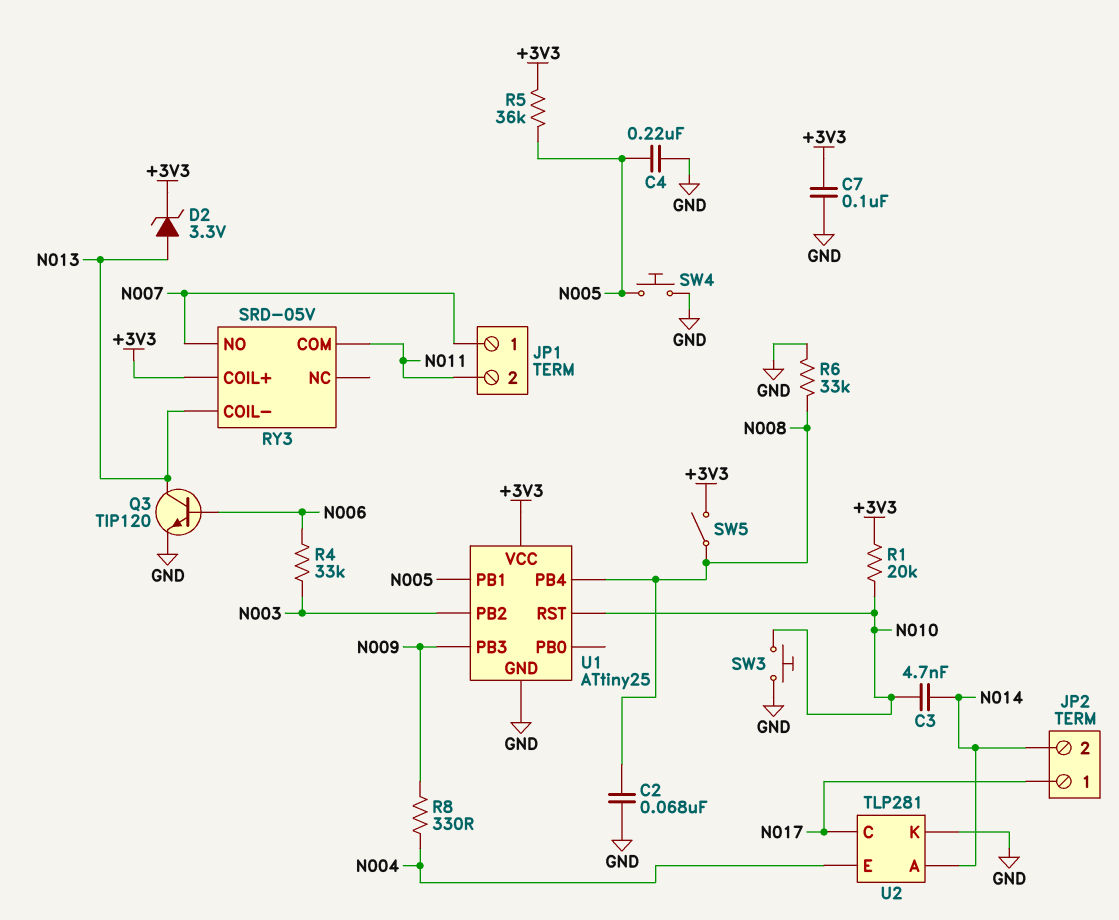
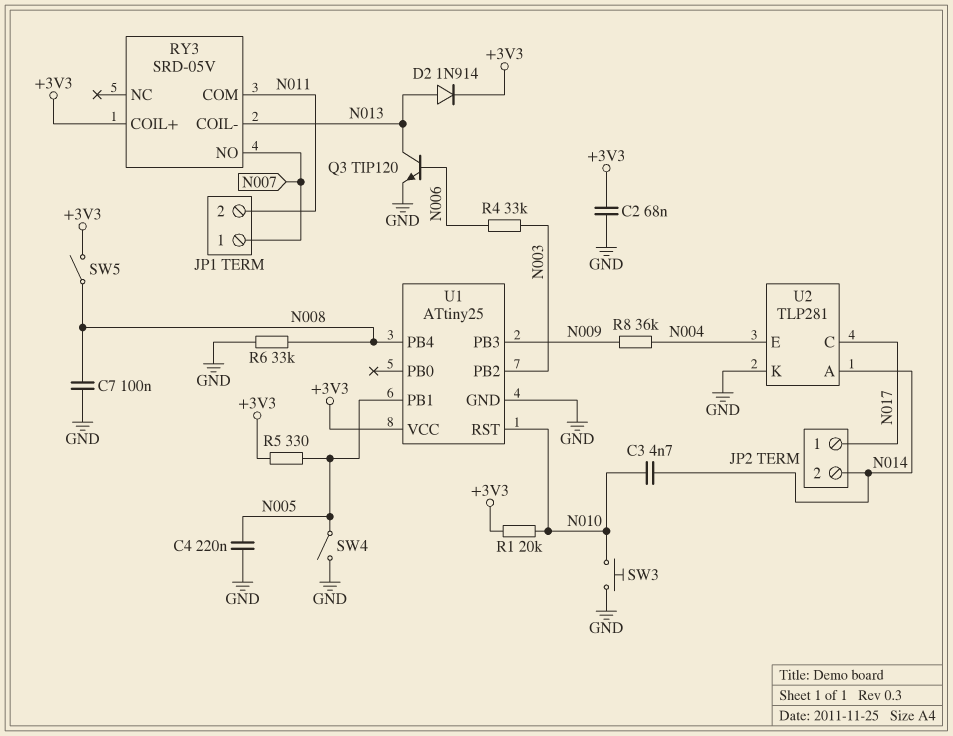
C2: 68nF (GND, N008) -> 68nF (+3V3, GND)
C7: 100nF (+3V3, GND) -> 100nF (GND, N008)
D2: zener 3.3V (A N013, K +3V3) -> diode 1N914 (A N013, K +3V3)
R5: 36k (+3V3, N005) -> 330 (+3V3, N005)
R8: 330 (N004, N009) -> 36k (N004, N009)
SW4: button (GND, N005) -> switch (GND, N005)

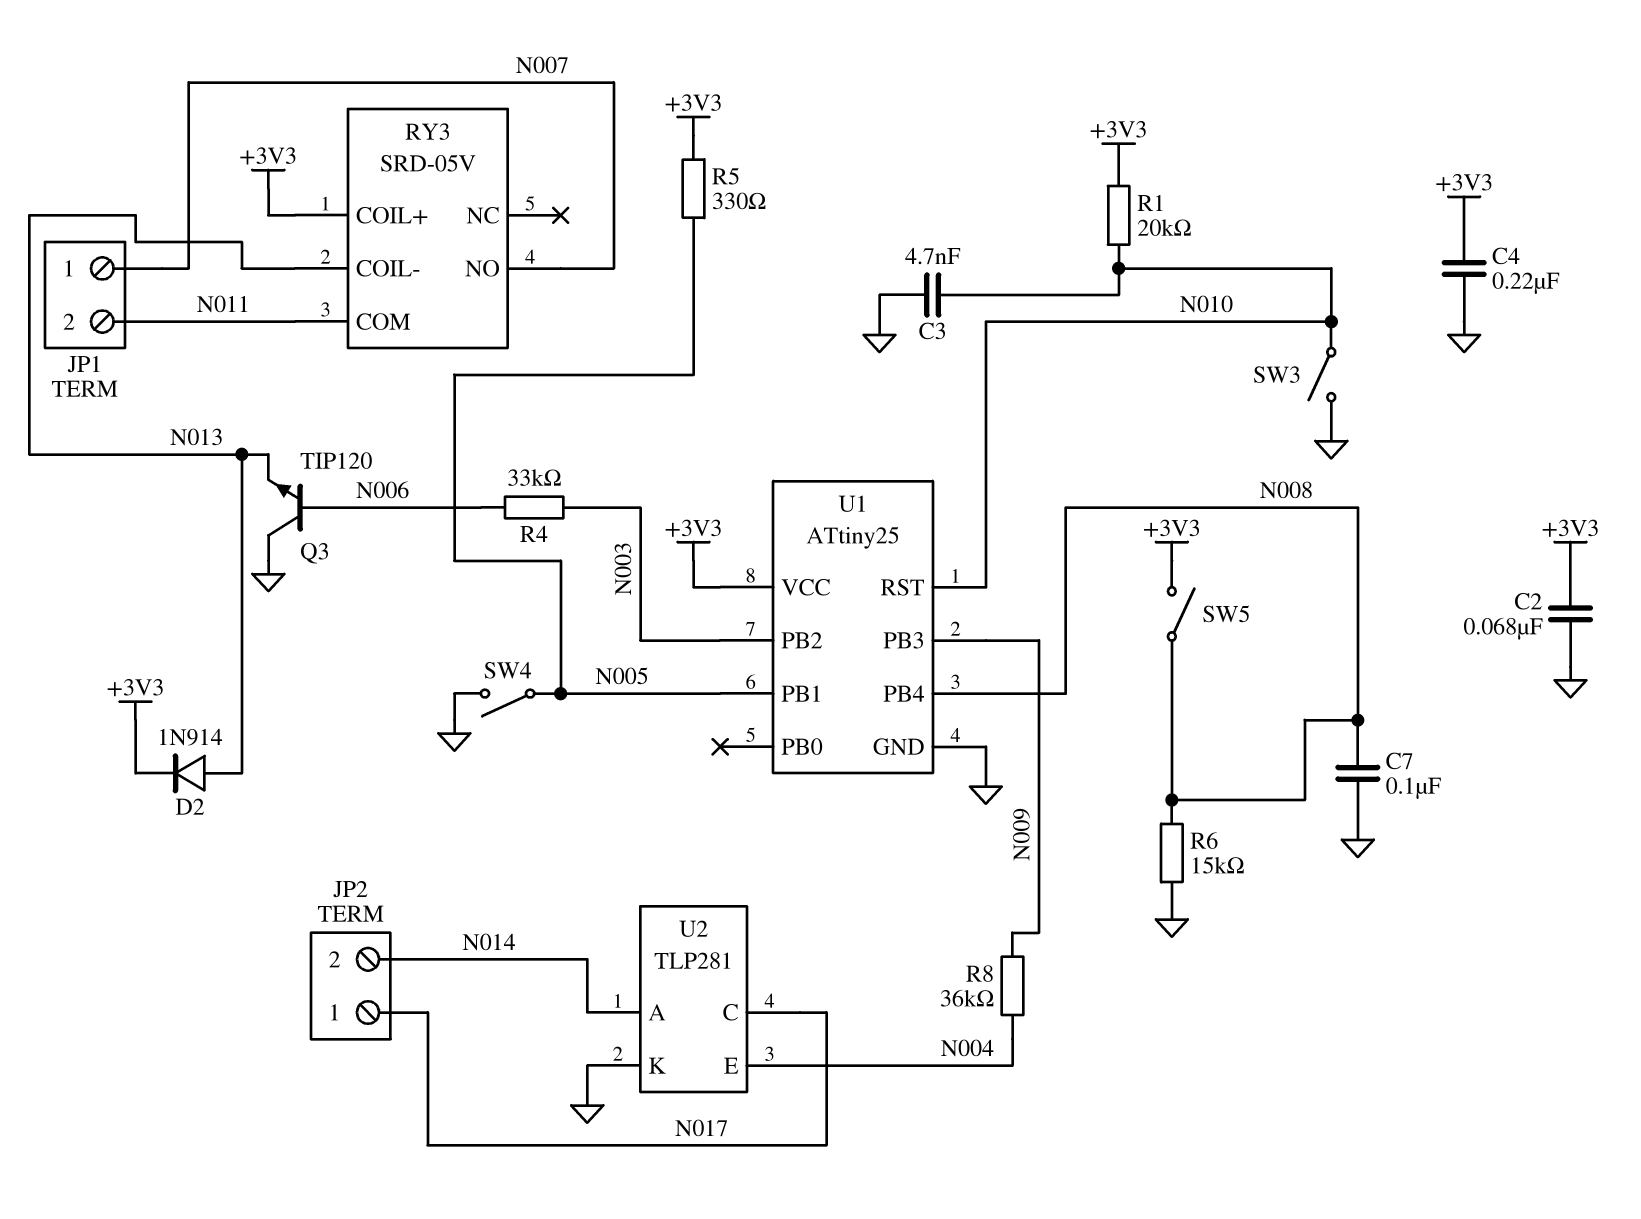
C3: 4.7nF (N010, N014) -> 4.7nF (GND, N010)
C4: 220nF (GND, N005) -> 220nF (+3V3, GND)
Q3: NPN TIP120 (B N006, C N013, E GND) -> NPN TIP120 (B N006, C GND, E N013)
R6: 33k (GND, N008) -> 15k (GND, N008)
SW3: button (GND, N010) -> switch (GND, N010)

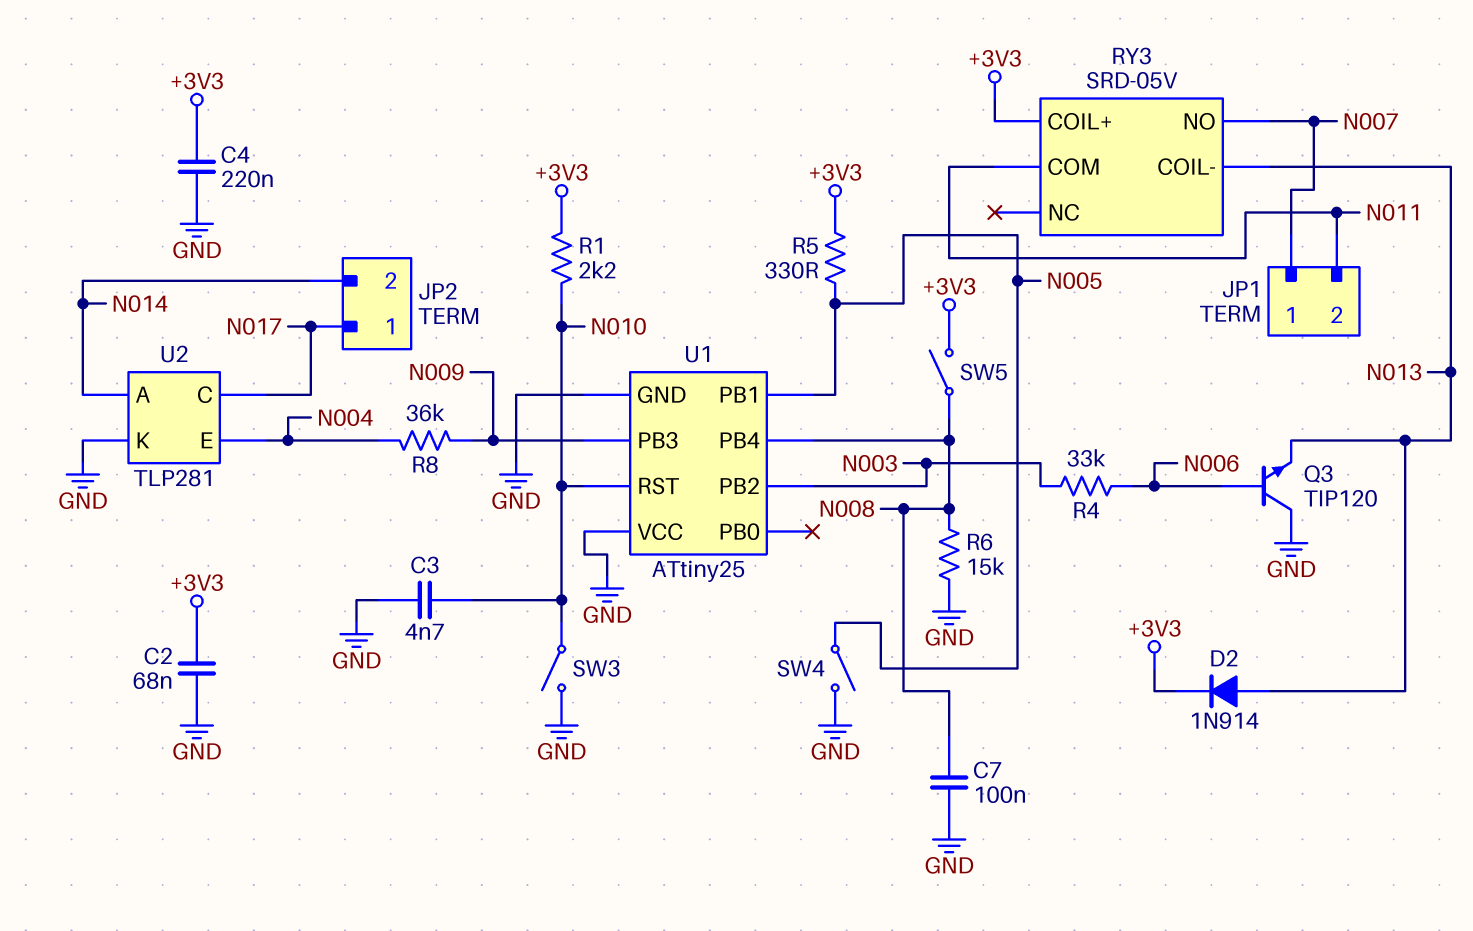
R1: 20k (+3V3, N010) -> 2.2k (+3V3, N010)
U1 pin VCC: +3V3 -> GND

